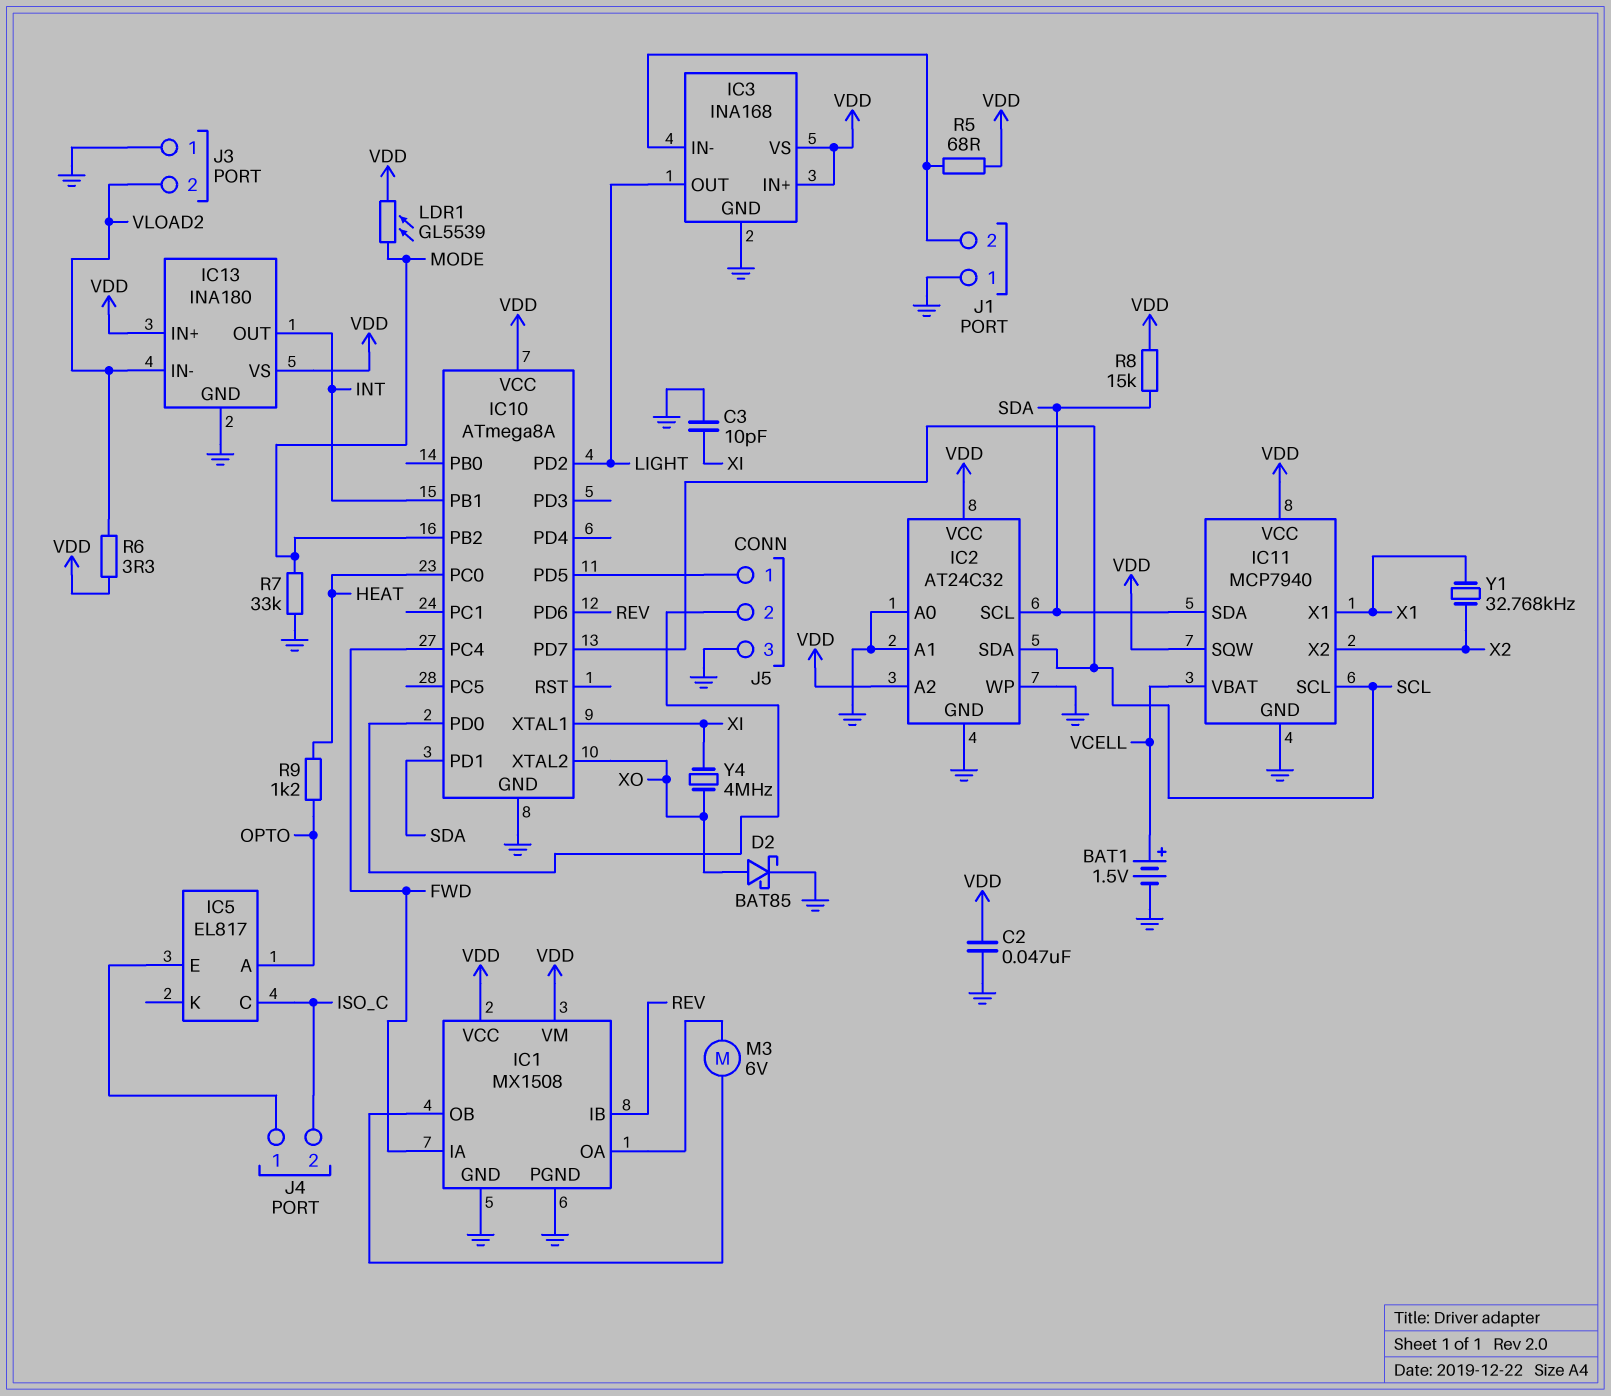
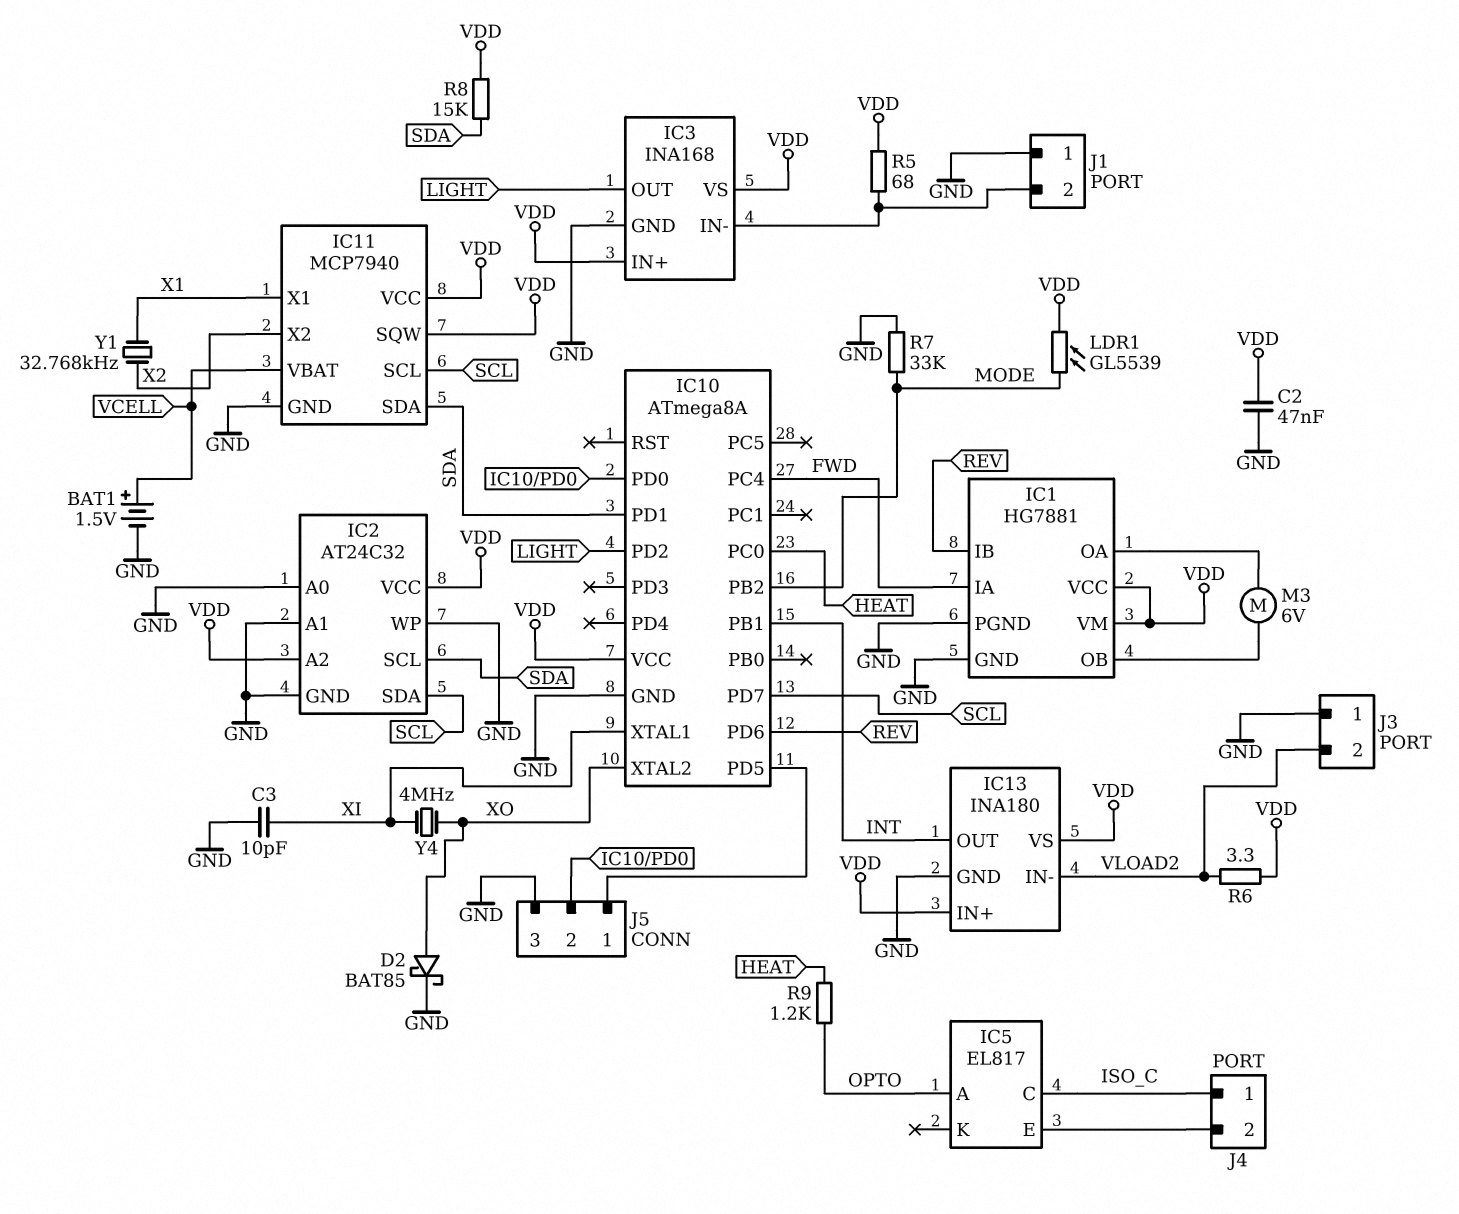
IC1: MX1508 -> HG7881
J4 pin 1: IC5/E -> ISO_C
J4 pin 2: ISO_C -> IC5/E

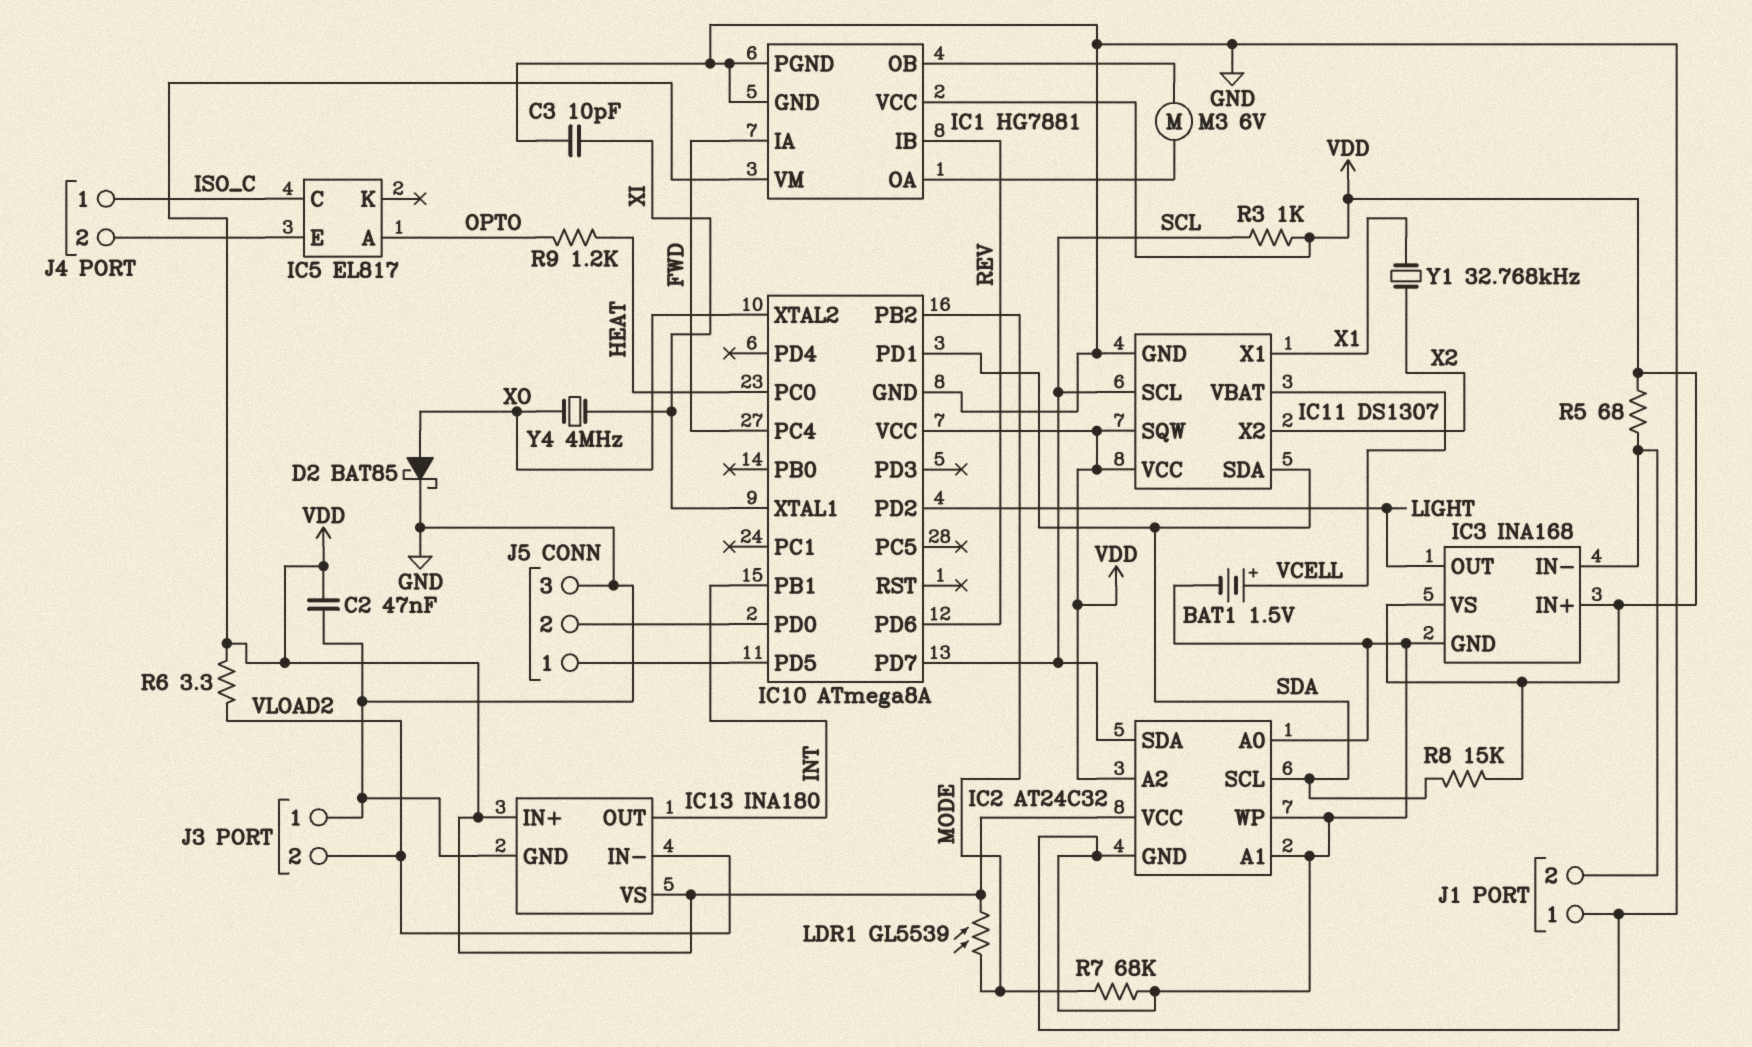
IC11: MCP7940 -> DS1307
R3: none -> 1k (SCL, VDD)
R7: 33k (GND, MODE) -> 68k (GND, MODE)

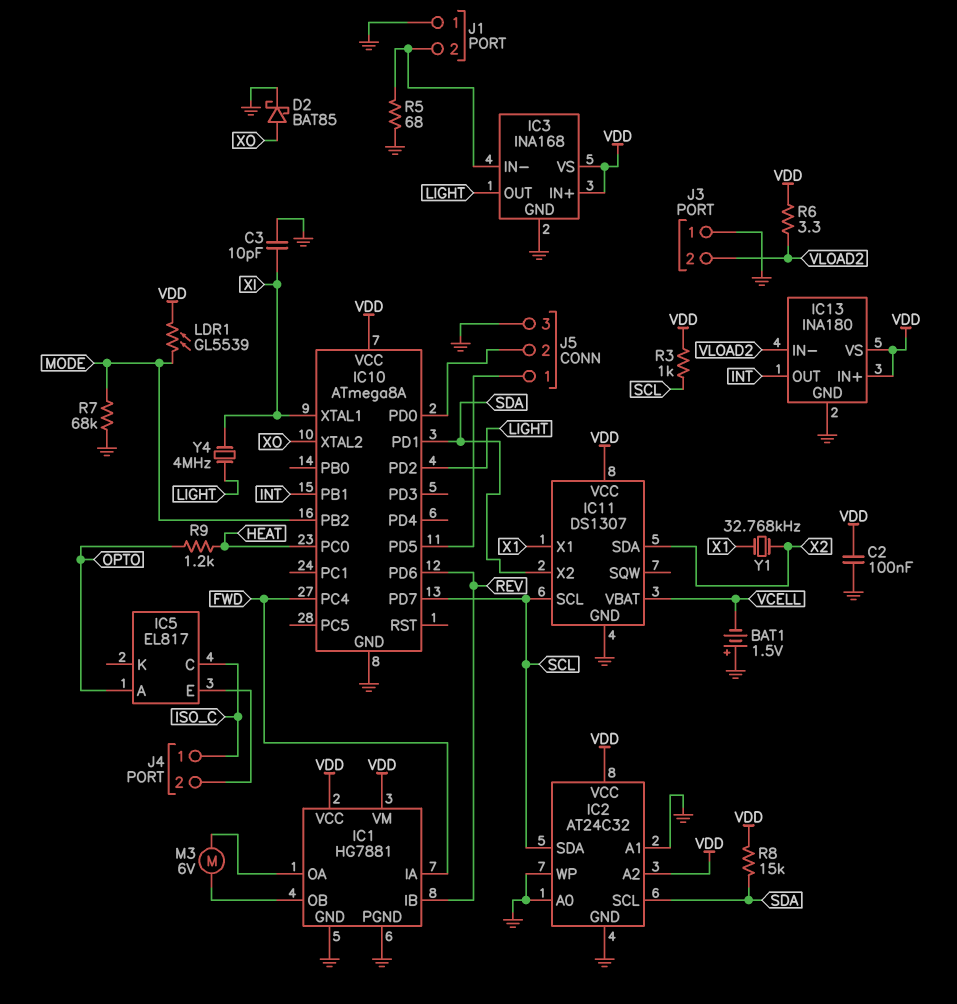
BAT1: 1.5V (plus VCELL, minus GND) -> 1.5V (plus GND, minus VCELL)
C2: 47nF (GND, VDD) -> 100nF (GND, VDD)
IC11 pin SDA: SDA -> X2
IC11 pin SQW: VDD -> none
IC11 pin X2: X2 -> SDA
R5: 68 (IC3/IN-, VDD) -> 68 (GND, IC3/IN-)
Y4: 4MHz (XI, XO) -> 4MHz (LIGHT, XI)

